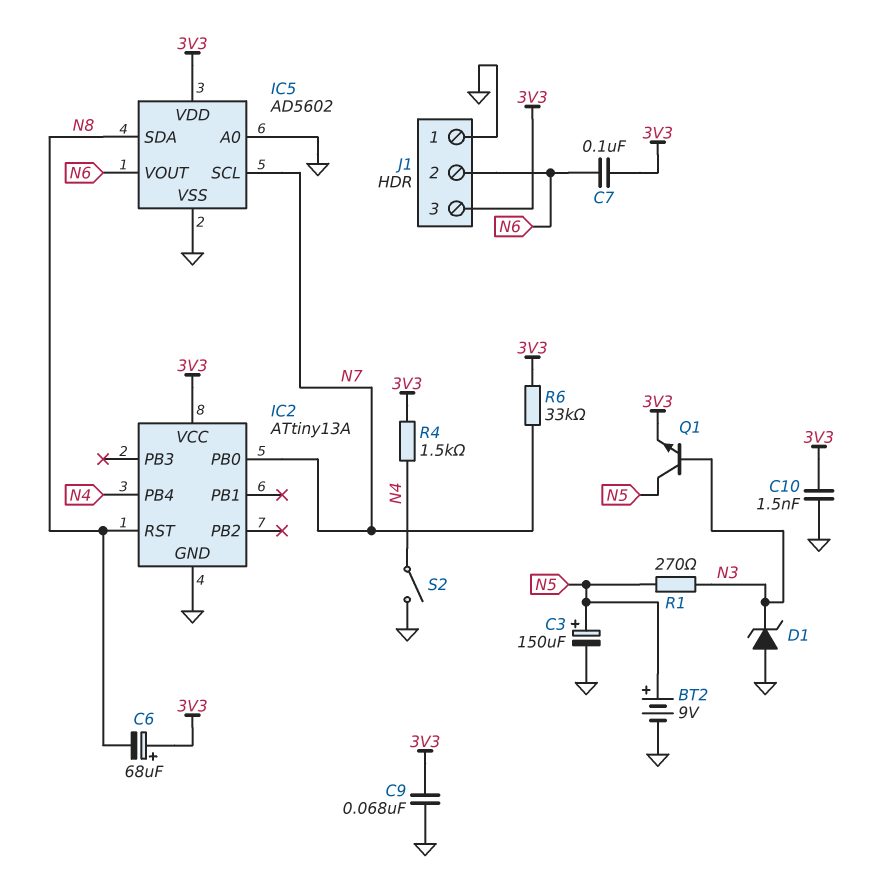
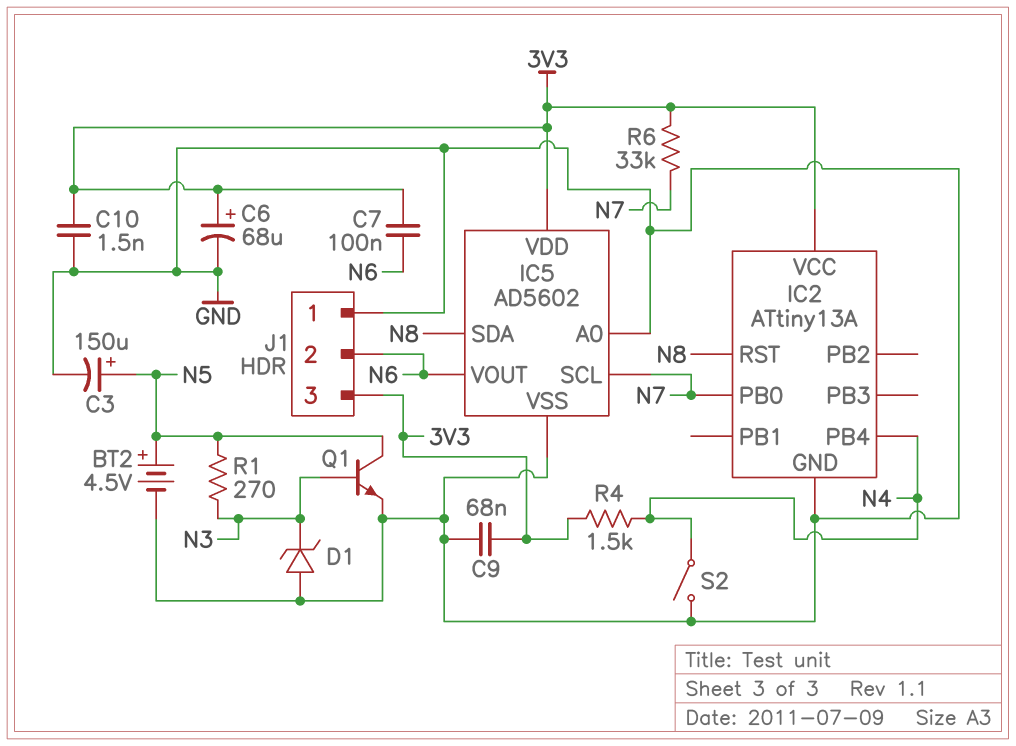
BT2: 9V (plus N5, minus GND) -> 4.5V (plus N5, minus GND)
C6: 68uF (plus 3V3, minus N8) -> 68uF (plus 3V3, minus GND)
Q1: NPN (B N3, C N5, E 3V3) -> NPN (B N3, C N5, E GND)

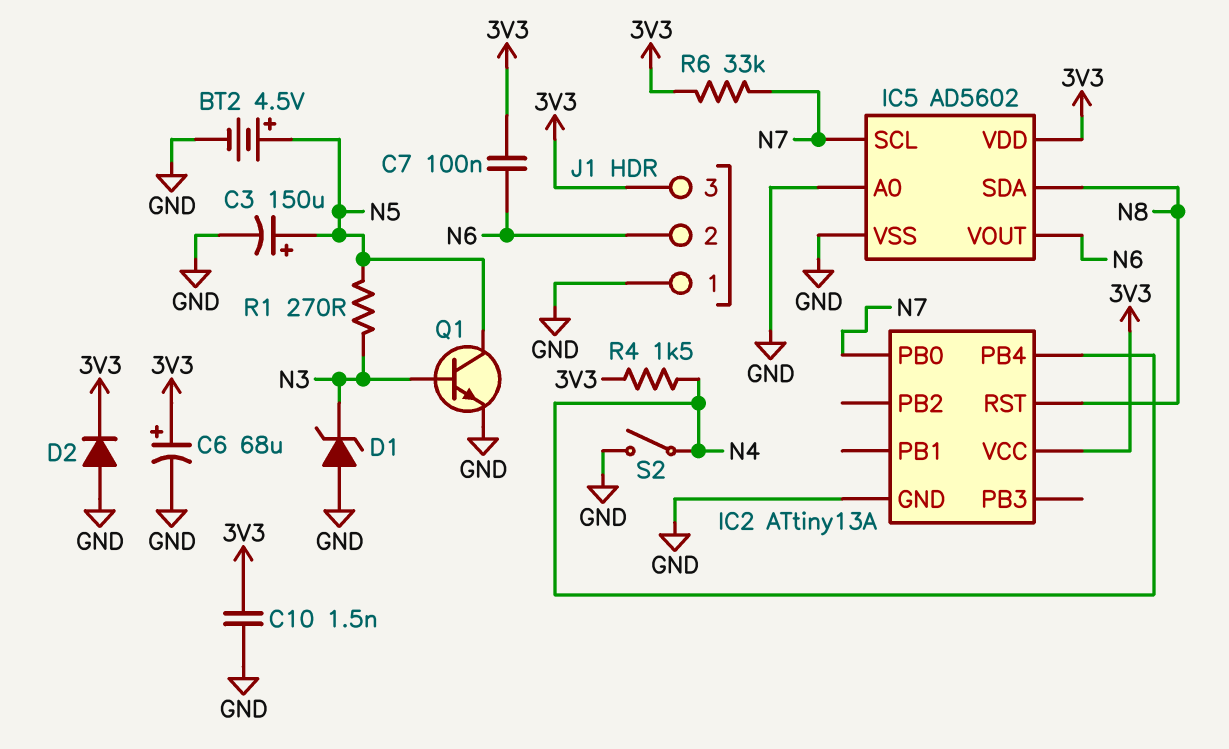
C9: 68nF (3V3, GND) -> none
D2: none -> diode (A GND, K 3V3)

